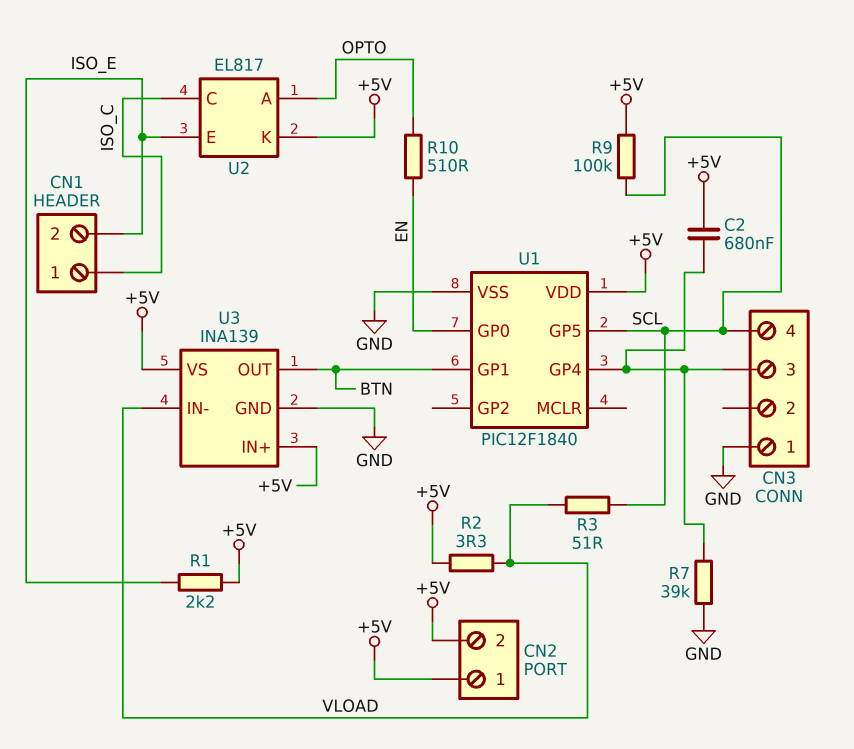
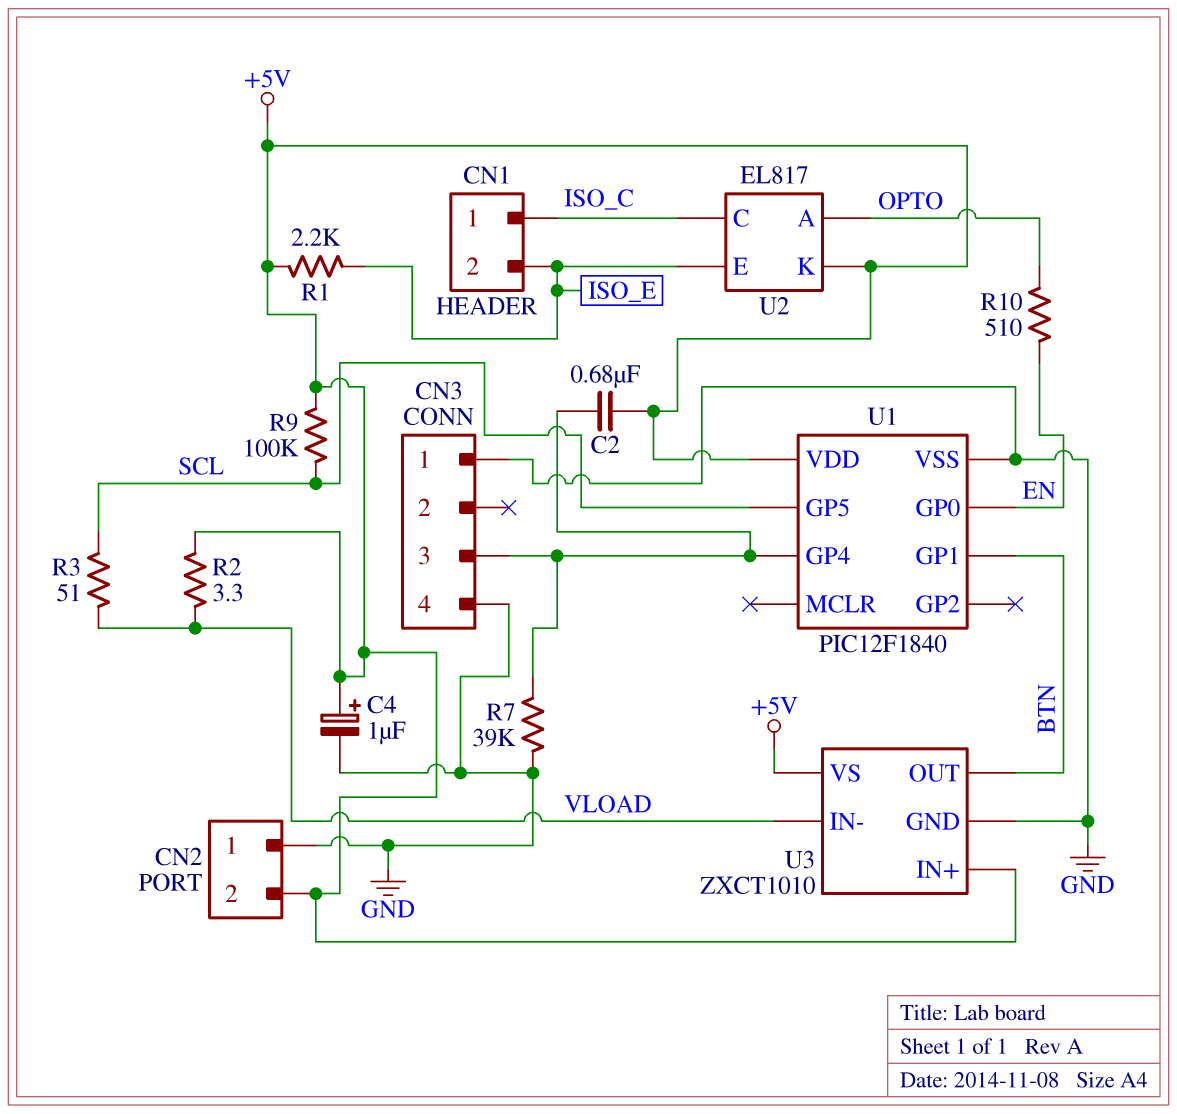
C4: none -> 1uF (plus +5V, minus GND)
CN2 pin 1: +5V -> GND
CN3 pin 4: SCL -> GND
U3: INA139 -> ZXCT1010

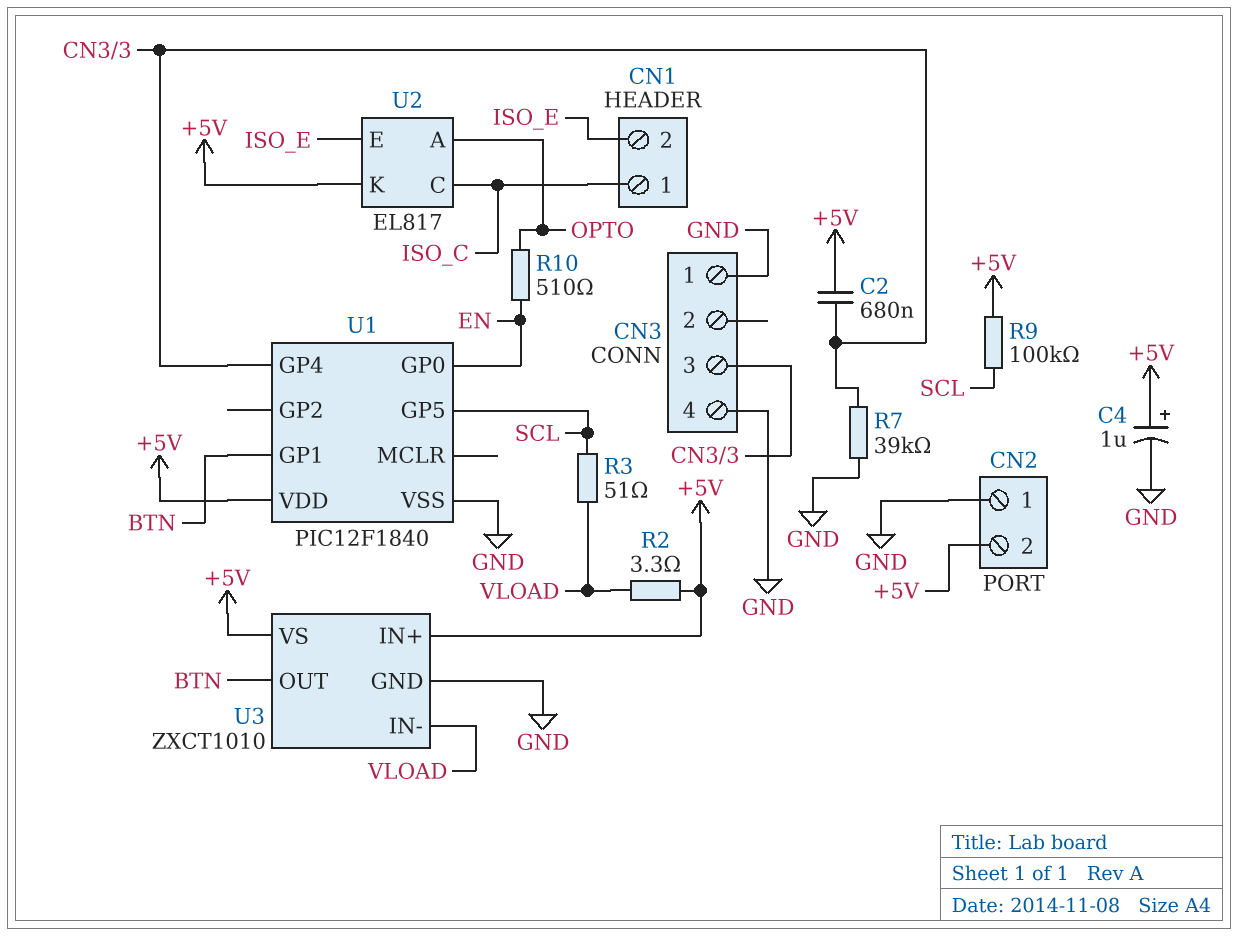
R1: 2.2k (+5V, ISO_E) -> none

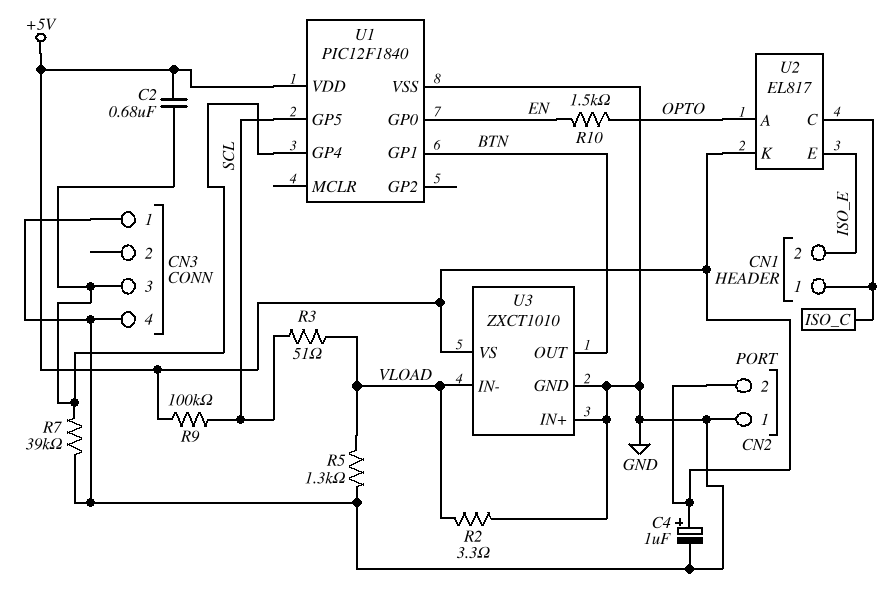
R2: 3.3 (+5V, VLOAD) -> 3.3 (GND, VLOAD)
R5: none -> 1.3k (GND, VLOAD)
R10: 510 (EN, OPTO) -> 1.5k (EN, OPTO)
U3 pin IN+: +5V -> GND

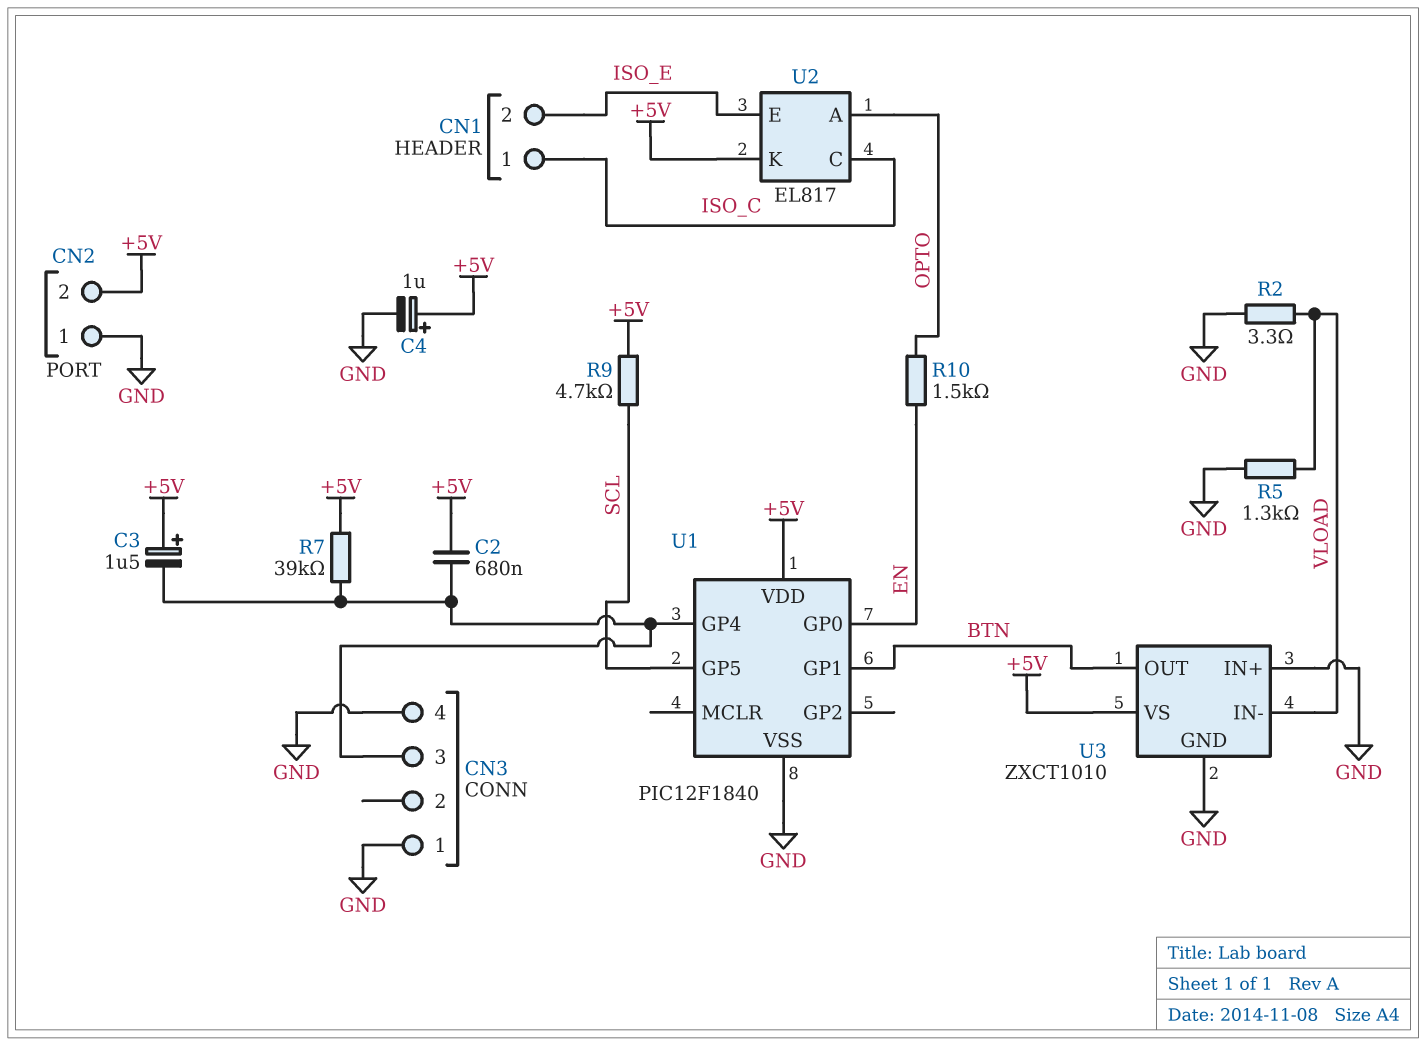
C3: none -> 1.5uF (plus +5V, minus CN3/3)
R3: 51 (SCL, VLOAD) -> none
R7: 39k (CN3/3, GND) -> 39k (+5V, CN3/3)
R9: 100k (+5V, SCL) -> 4.7k (+5V, SCL)

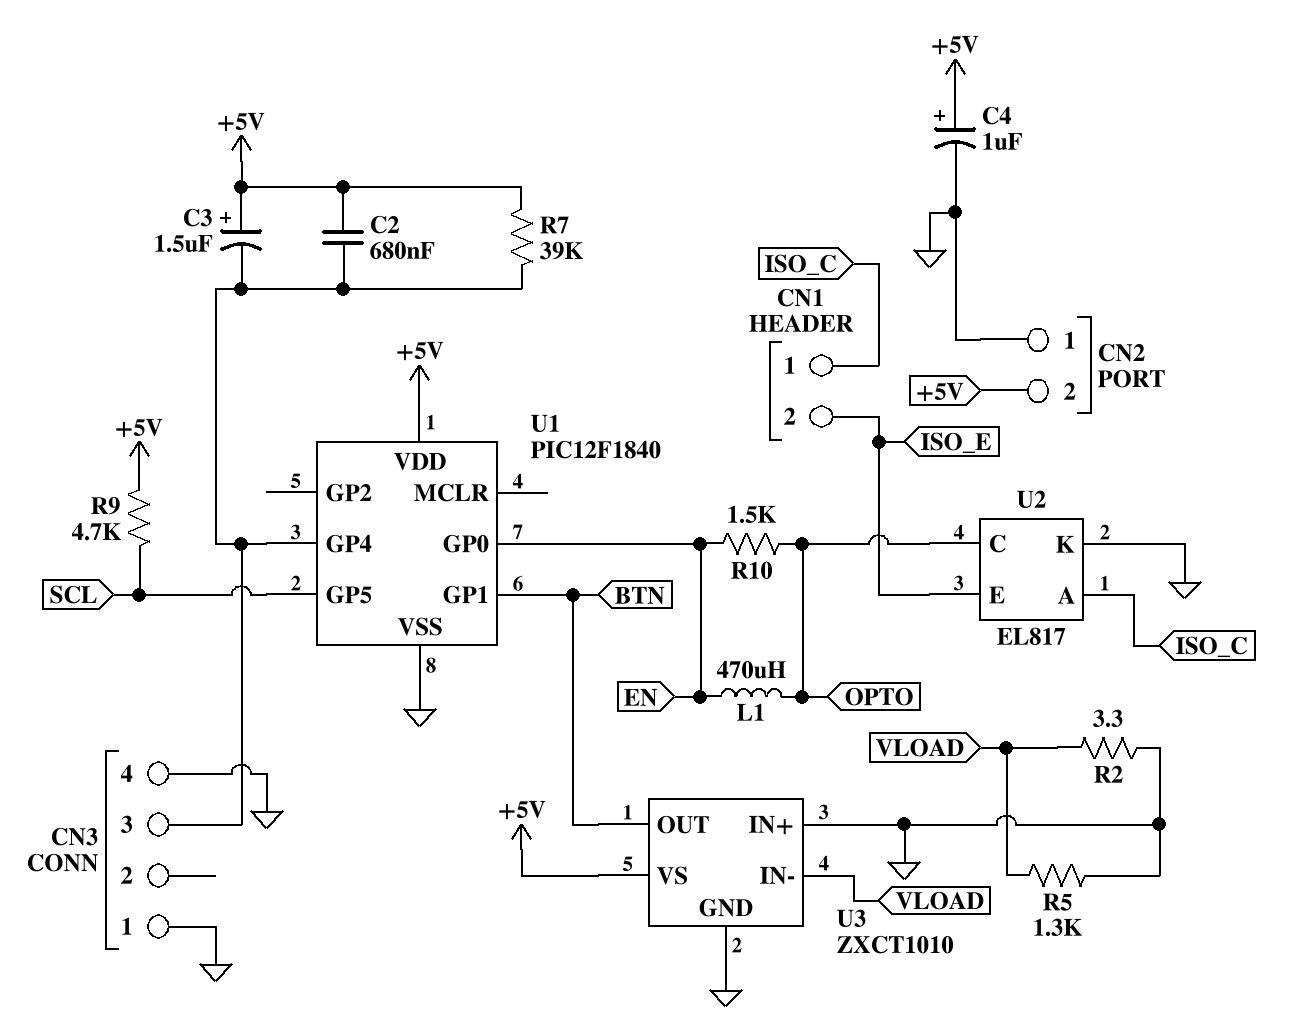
L1: none -> 470uH (EN, OPTO)
U2 pin A: OPTO -> ISO_C
U2 pin C: ISO_C -> OPTO
U2 pin K: +5V -> GND

